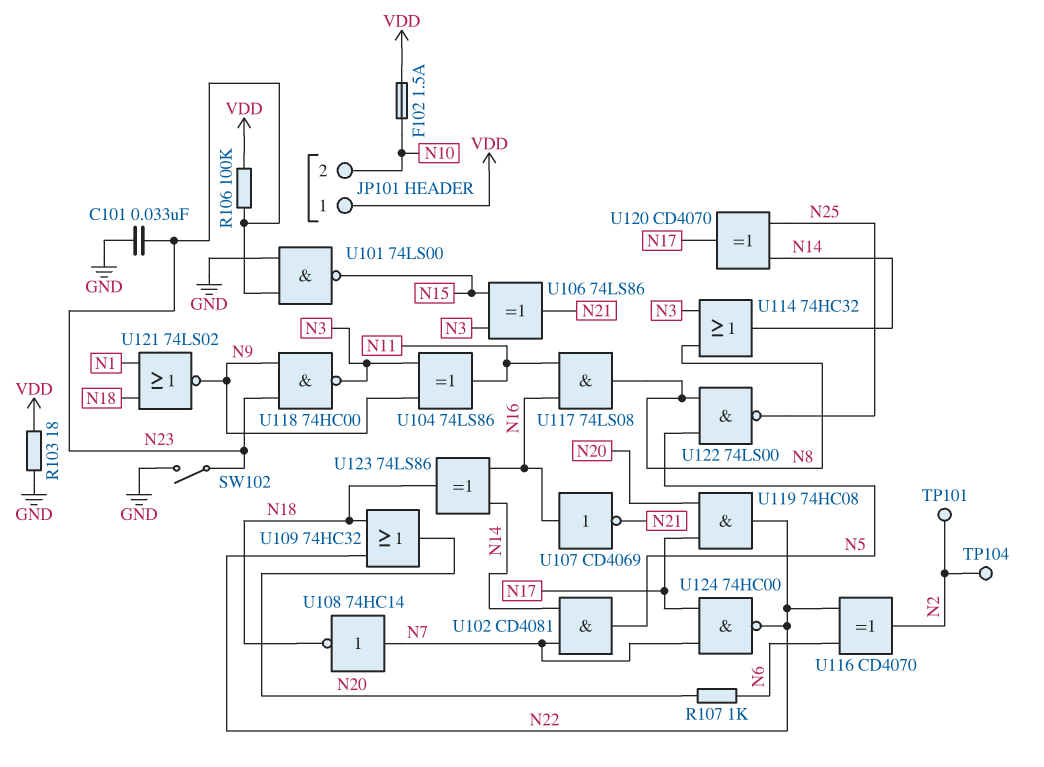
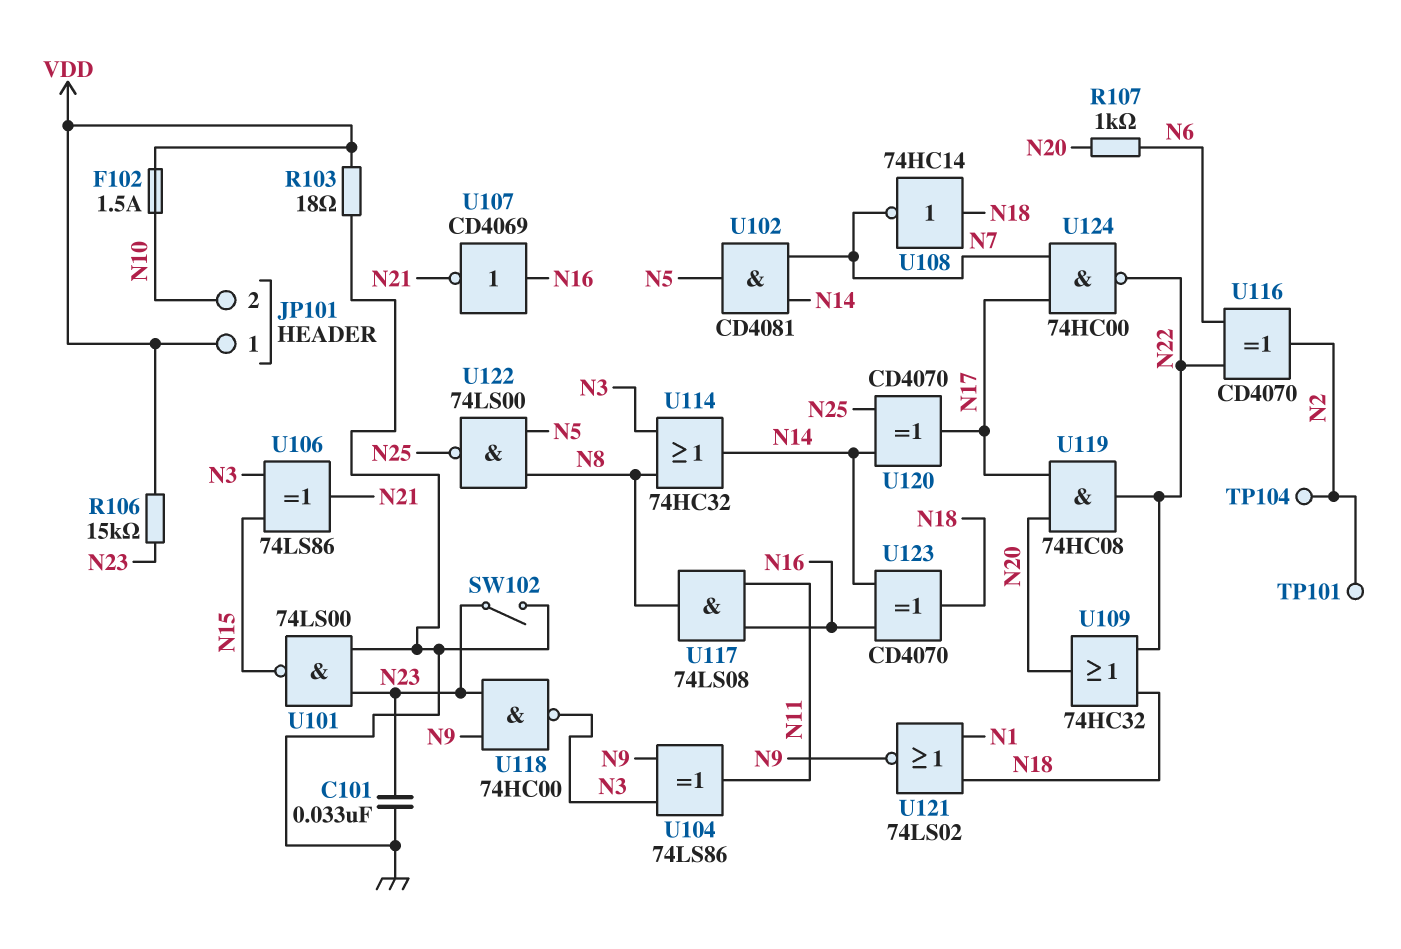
R106: 100k (N23, VDD) -> 15k (N23, VDD)
U108: NOT 74HC14 (in N7, out N18) -> NOT 74HC14 (in N18, out N7)
U123: XOR 74LS86 (in N14, in N16, out N18) -> XOR CD4070 (in N14, in N16, out N18)

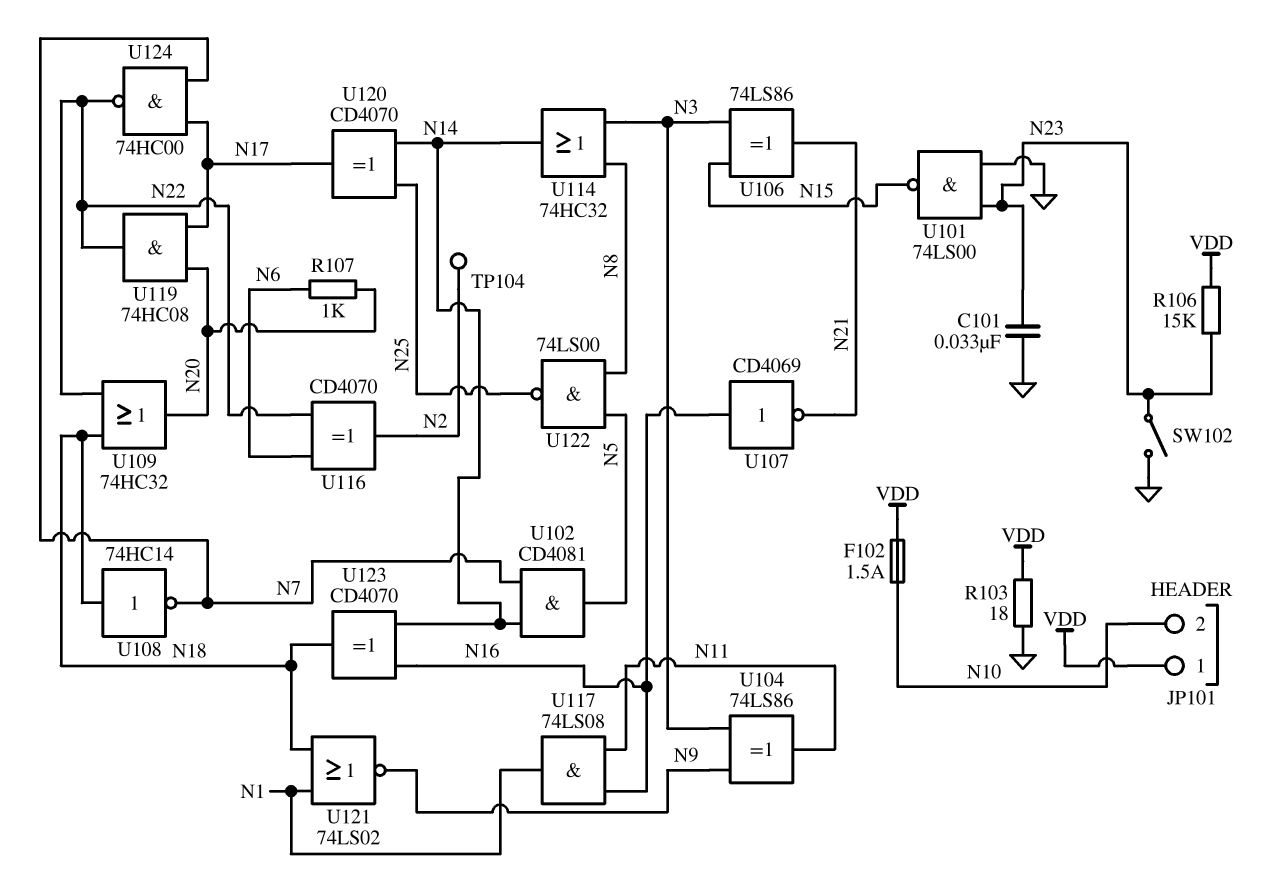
TP101: test point (N2) -> none
U117: AND 74LS08 (in N11, in N16, out N8) -> AND 74LS08 (in N11, in N16, out N1)
U118: NAND 74HC00 (in N9, in N23, out N3) -> none

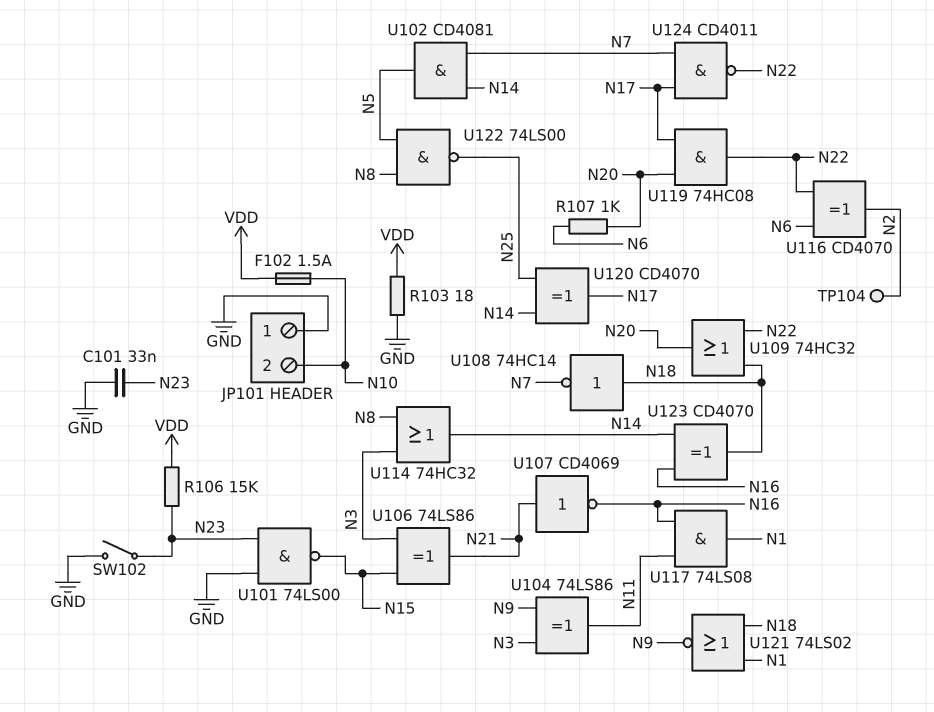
JP101 pin 1: VDD -> GND
U107: NOT CD4069 (in N16, out N21) -> NOT CD4069 (in N21, out N16)
U124: NAND 74HC00 (in N7, in N17, out N22) -> NAND CD4011 (in N7, in N17, out N22)

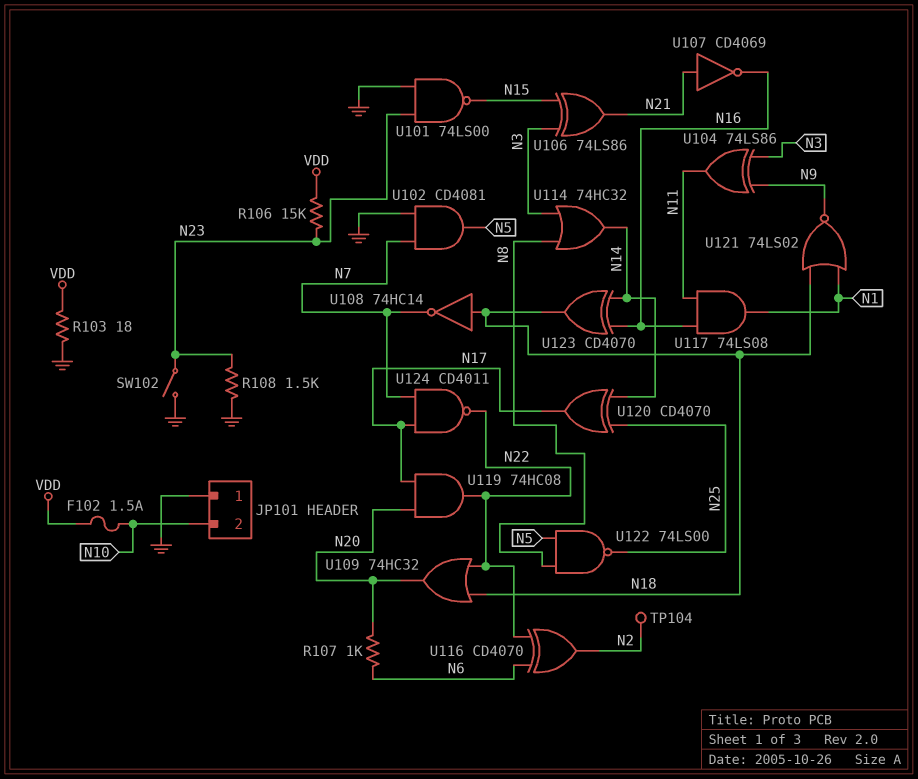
C101: 33nF (GND, N23) -> none
R108: none -> 1.5k (GND, N23)
U102: AND CD4081 (in N7, in N14, out N5) -> AND CD4081 (in GND, in N7, out N5)

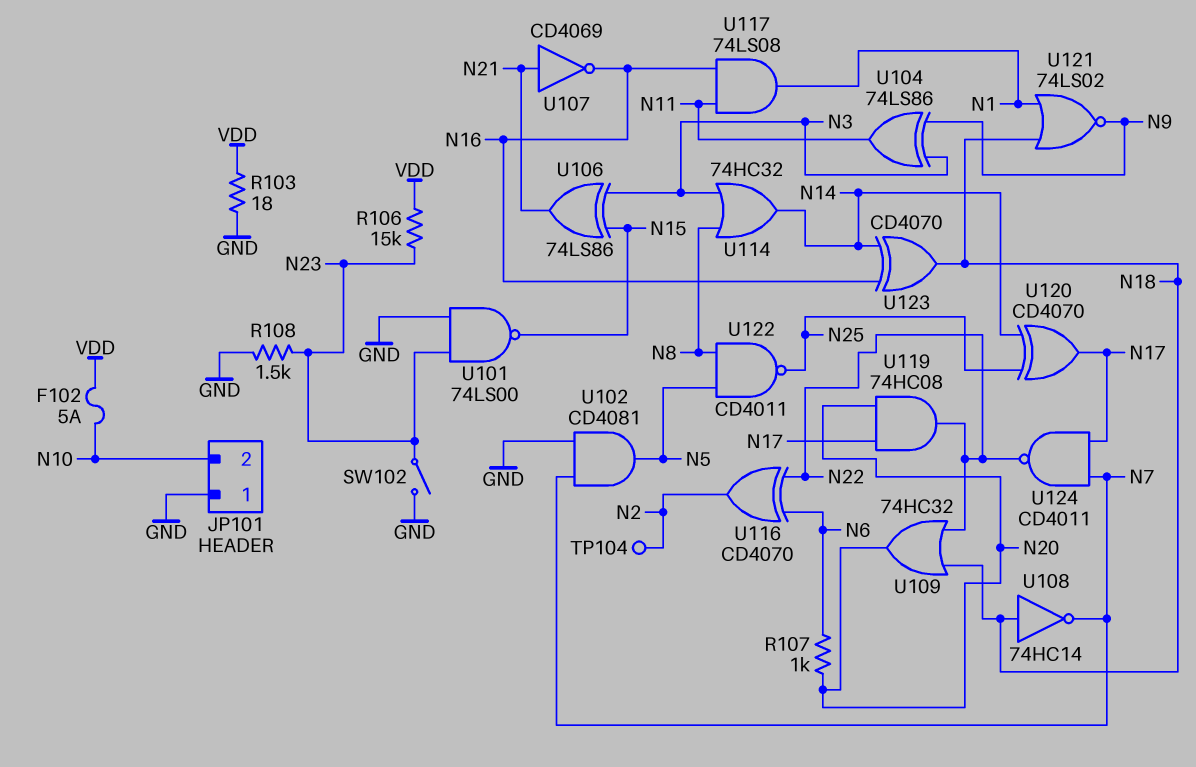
F102: 1.5A (N10, VDD) -> 5A (N10, VDD)
U122: NAND 74LS00 (in N5, in N8, out N25) -> NAND CD4011 (in N5, in N8, out N25)

